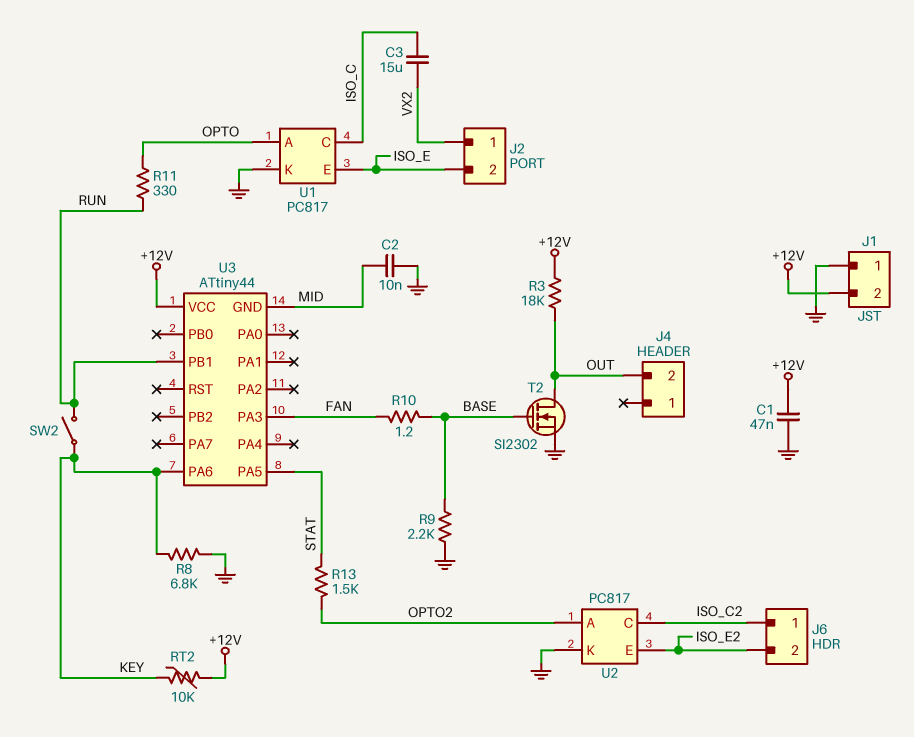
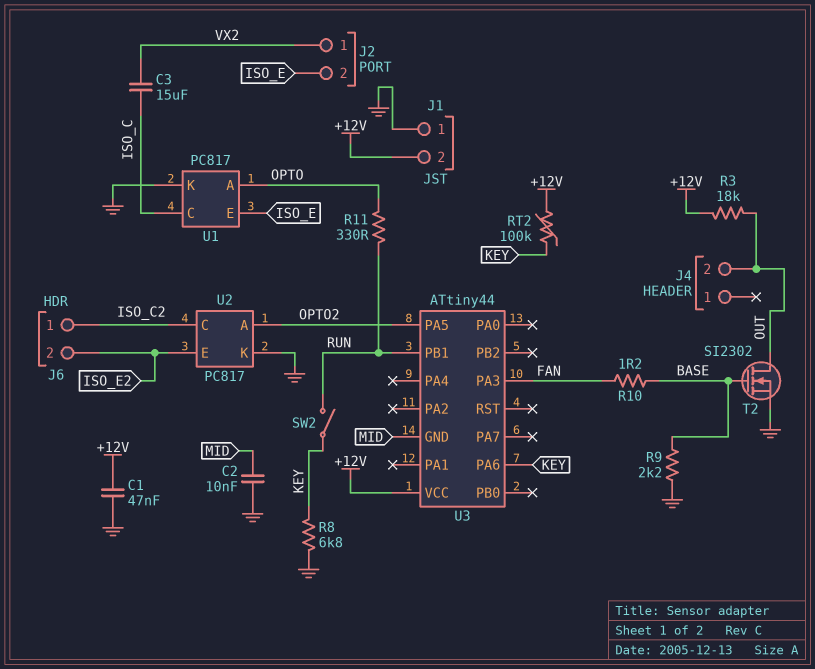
R13: 1.5k (OPTO2, STAT) -> none
RT2: 10k (+12V, KEY) -> 100k (+12V, KEY)
U3 pin PA5: STAT -> OPTO2

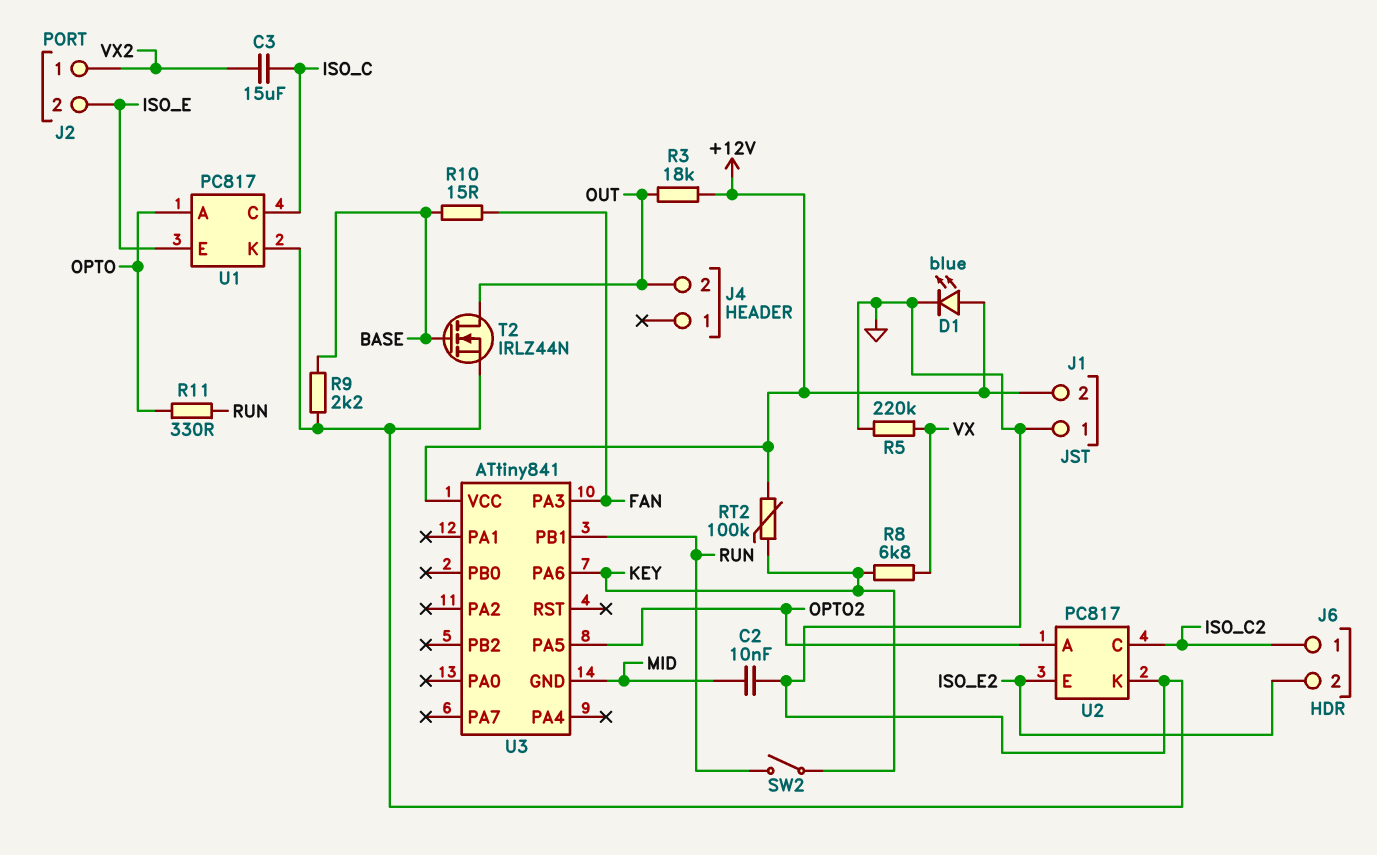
C1: 47nF (+12V, GND) -> none
D1: none -> LED blue (A +12V, K GND)
R5: none -> 220k (GND, VX)
R8: 6.8k (GND, KEY) -> 6.8k (KEY, VX)
R10: 1.2 (BASE, FAN) -> 15 (BASE, FAN)
T2: NMOS SI2302 (G BASE, D OUT, S GND) -> NMOS IRLZ44N (G BASE, D OUT, S GND)
U3: ATtiny44 -> ATtiny841

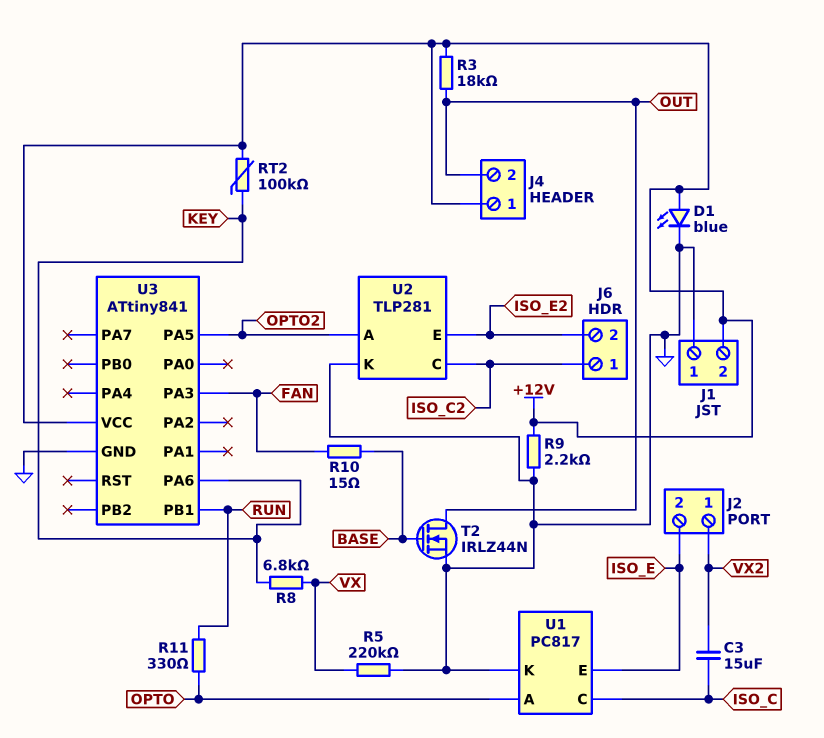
C2: 10nF (GND, MID) -> none
J4 pin 1: none -> +12V
R9: 2.2k (BASE, GND) -> 2.2k (+12V, GND)
SW2: switch (KEY, RUN) -> none
U2: PC817 -> TLP281
U3 pin GND: MID -> GND

